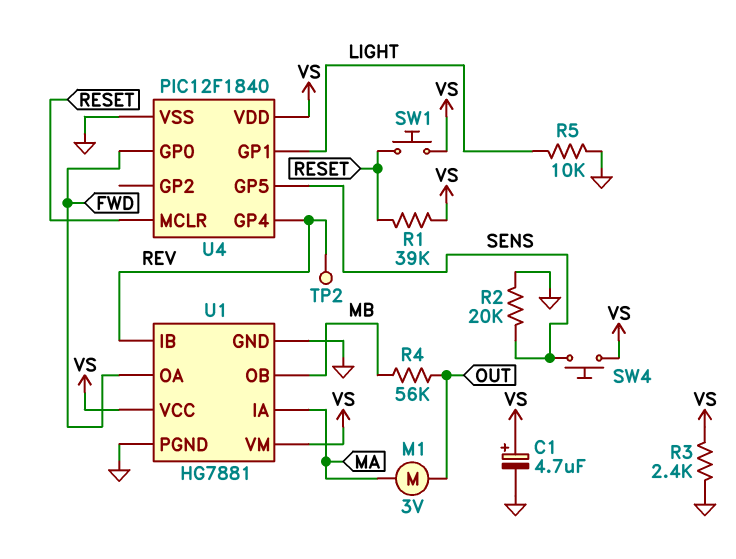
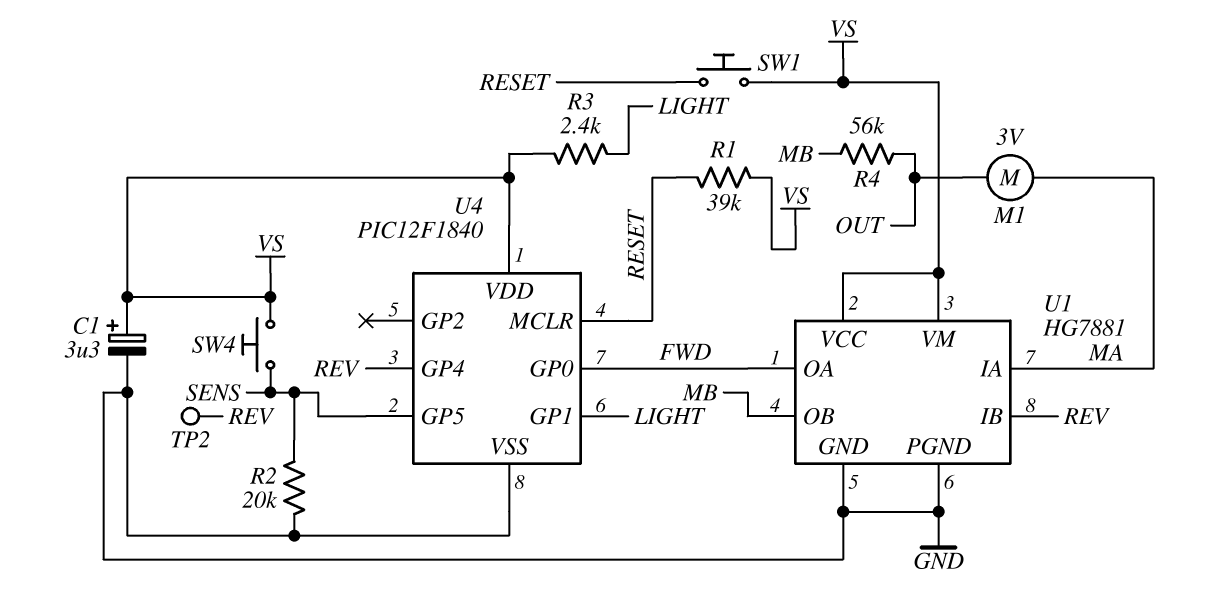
C1: 4.7uF (plus VS, minus GND) -> 3.3uF (plus VS, minus GND)
R3: 2.4k (GND, VS) -> 2.4k (LIGHT, VS)
R5: 10k (GND, LIGHT) -> none

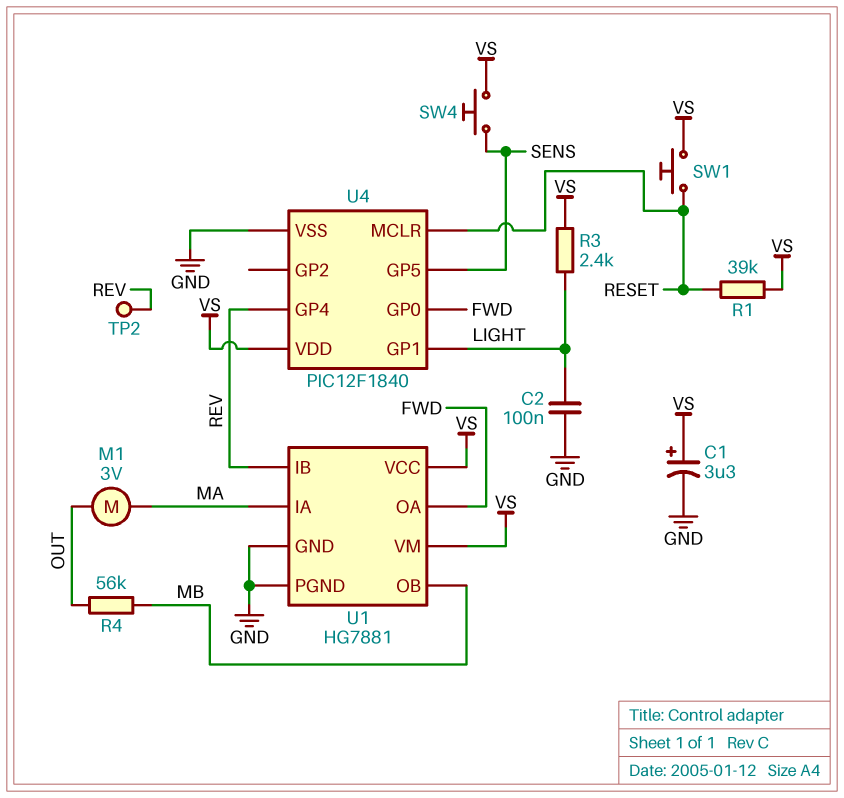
C2: none -> 100nF (GND, LIGHT)
R2: 20k (GND, SENS) -> none

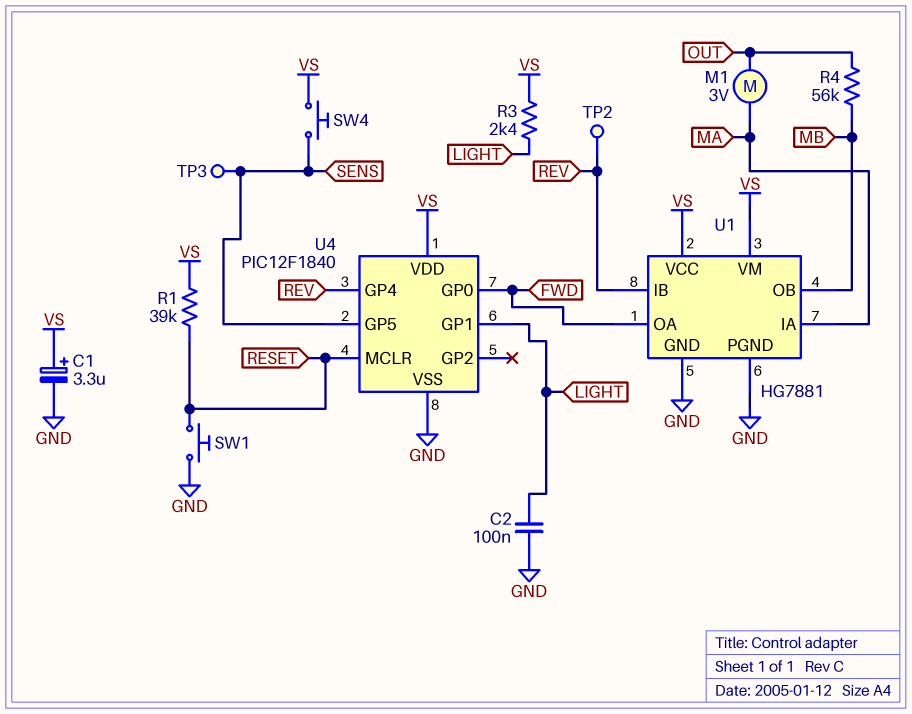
SW1: button (RESET, VS) -> button (GND, RESET)
TP3: none -> test point (SENS)

